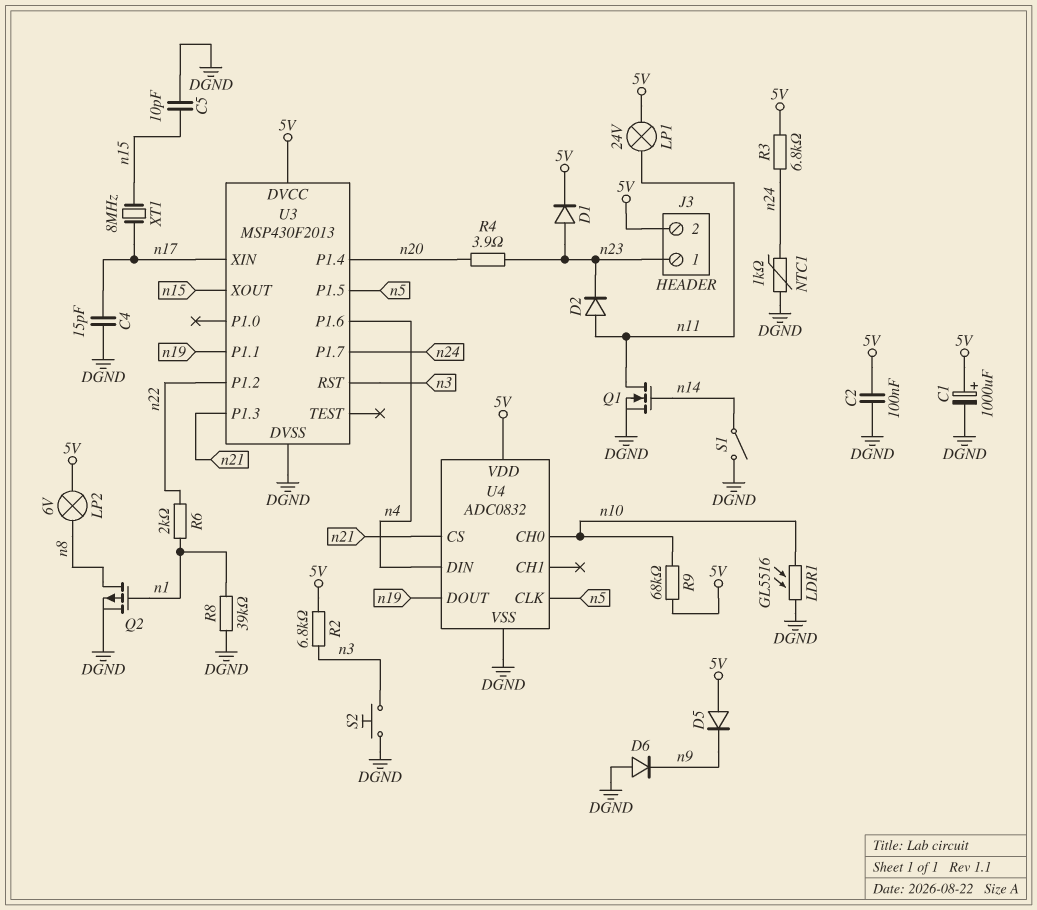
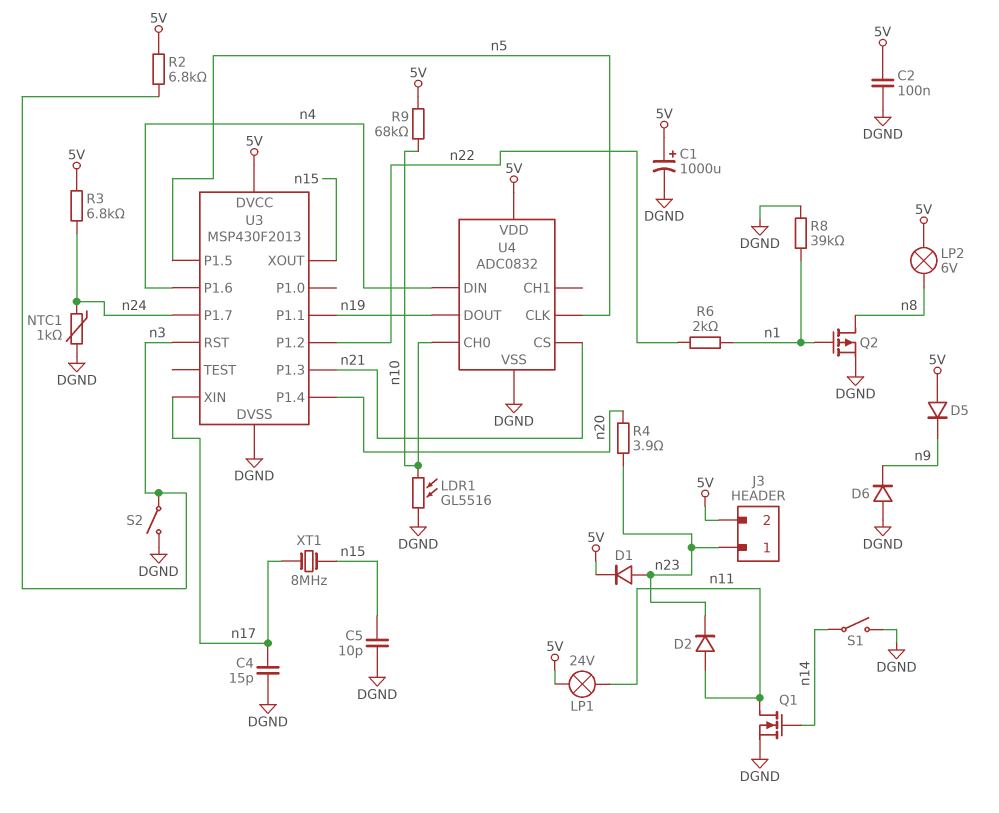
S2: button (DGND, n3) -> switch (DGND, n3)

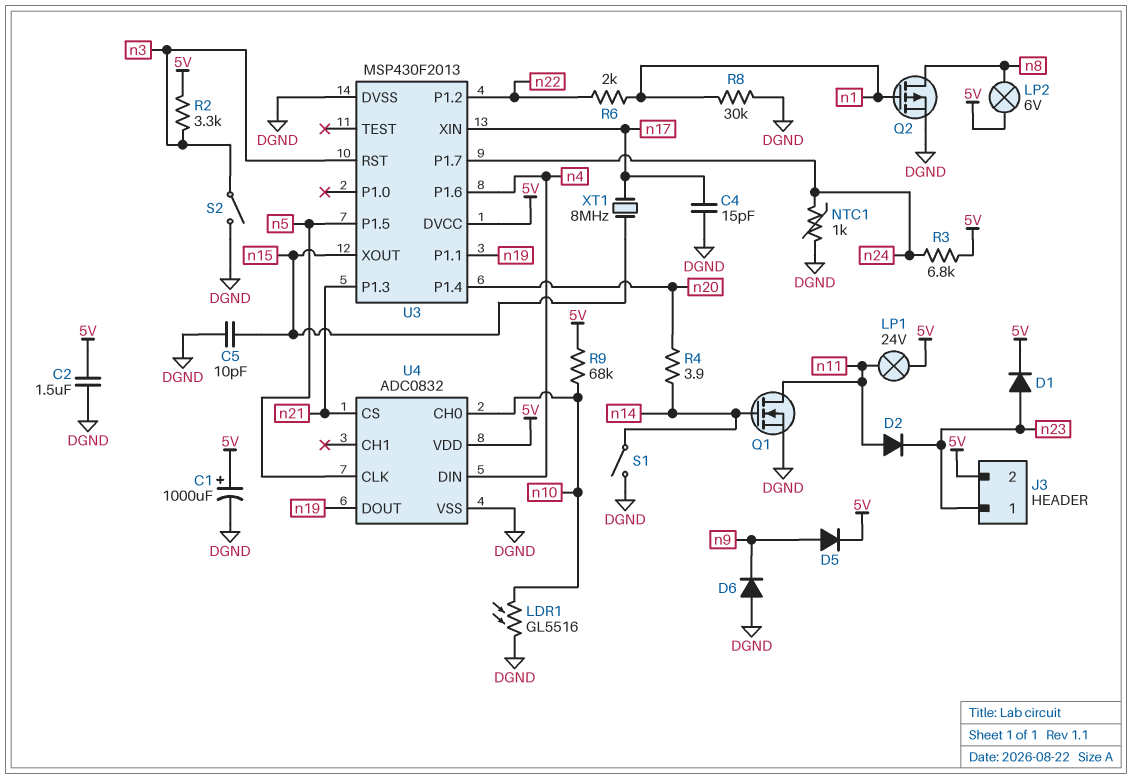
C2: 100nF (5V, DGND) -> 1.5uF (5V, DGND)
D5: diode (A 5V, K n9) -> diode (A n9, K 5V)
R2: 6.8k (5V, n3) -> 3.3k (5V, n3)
R4: 3.9 (n20, n23) -> 3.9 (n14, n20)
R8: 39k (DGND, n1) -> 30k (DGND, n1)

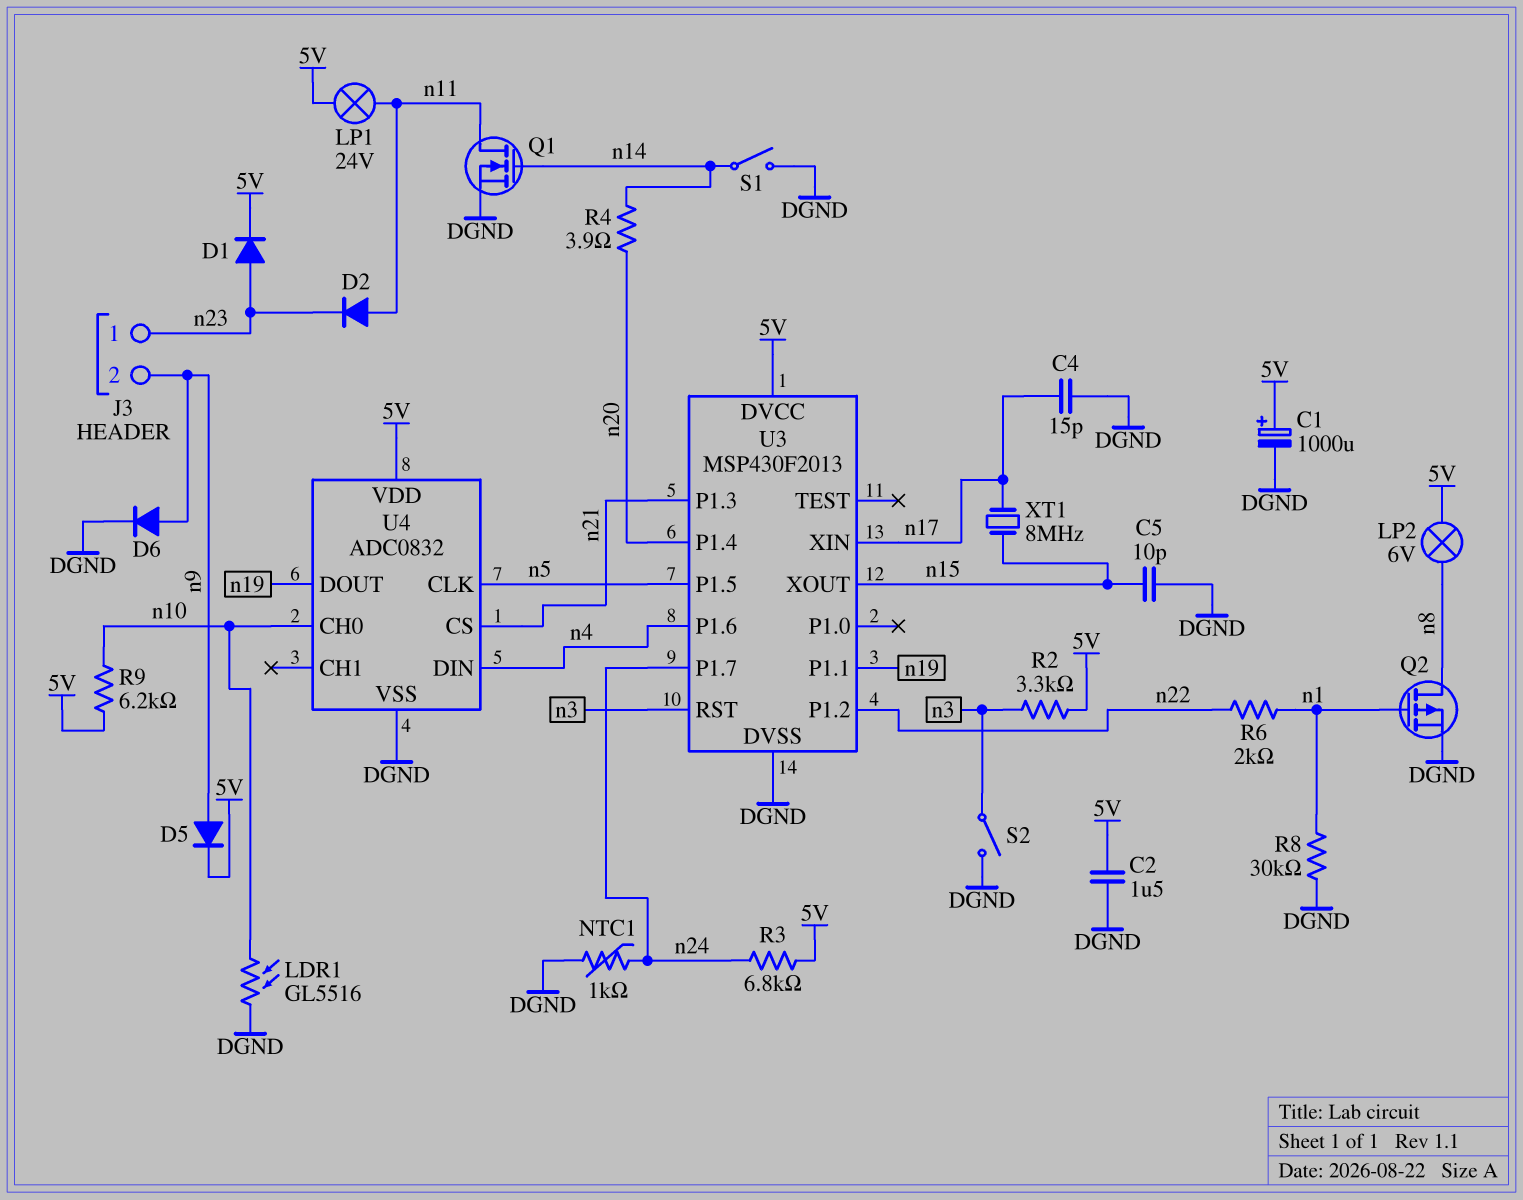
D6: diode (A DGND, K n9) -> diode (A n9, K DGND)
J3 pin 2: 5V -> n9
R9: 68k (5V, n10) -> 6.2k (5V, n10)

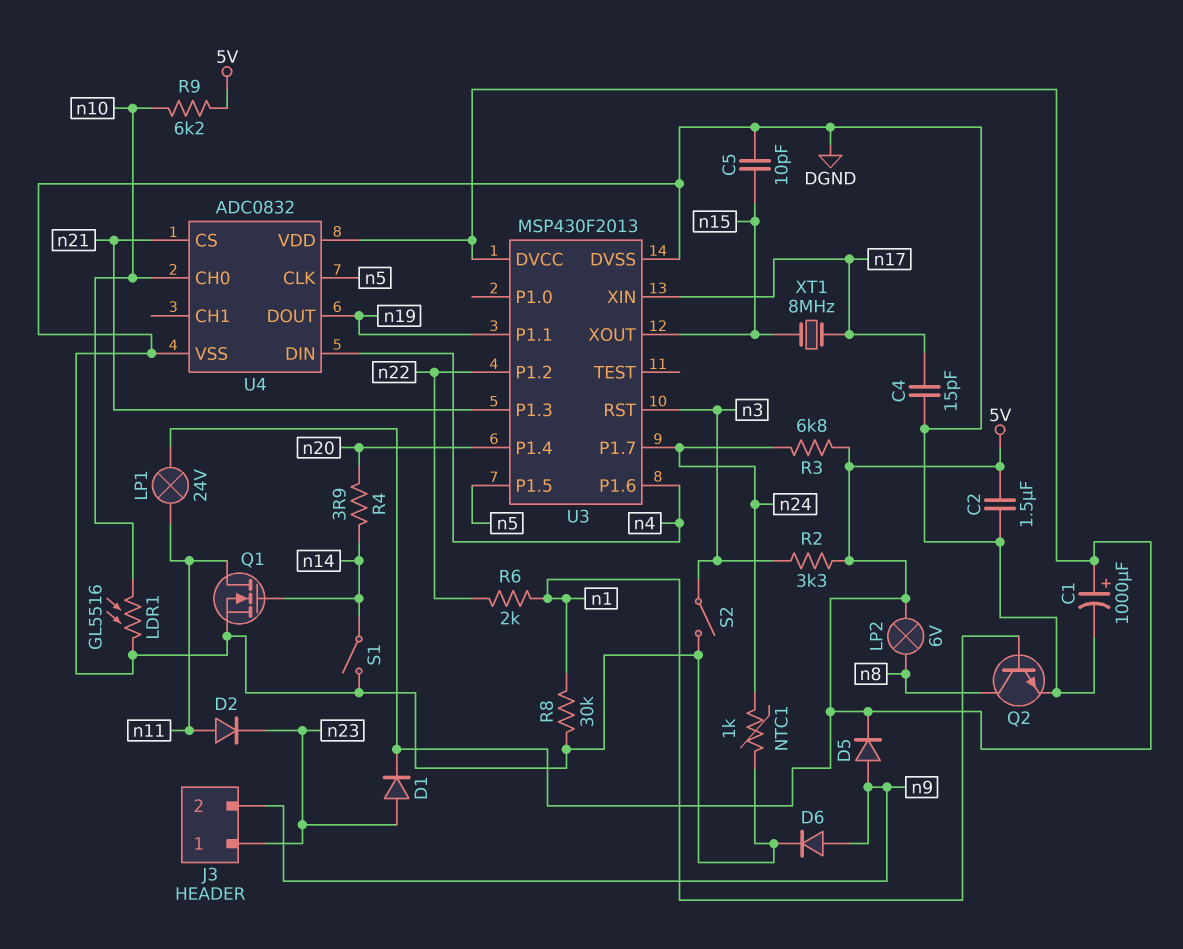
Q2: PMOS (G n1, D n8, S DGND) -> NPN (B n1, C n8, E DGND)

